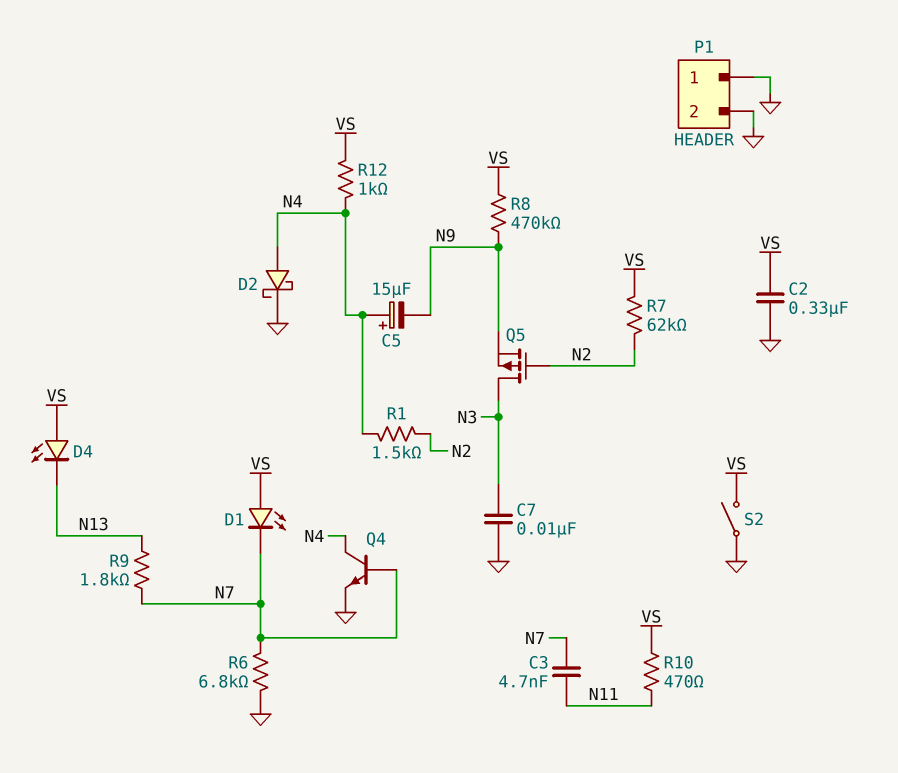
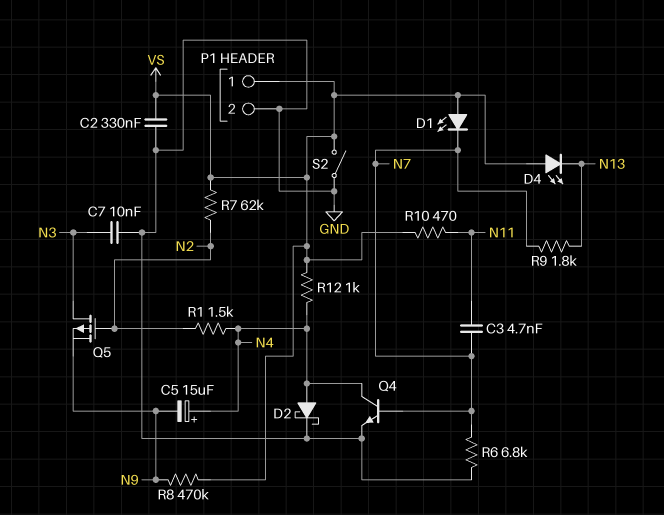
P1 pin 1: GND -> VS

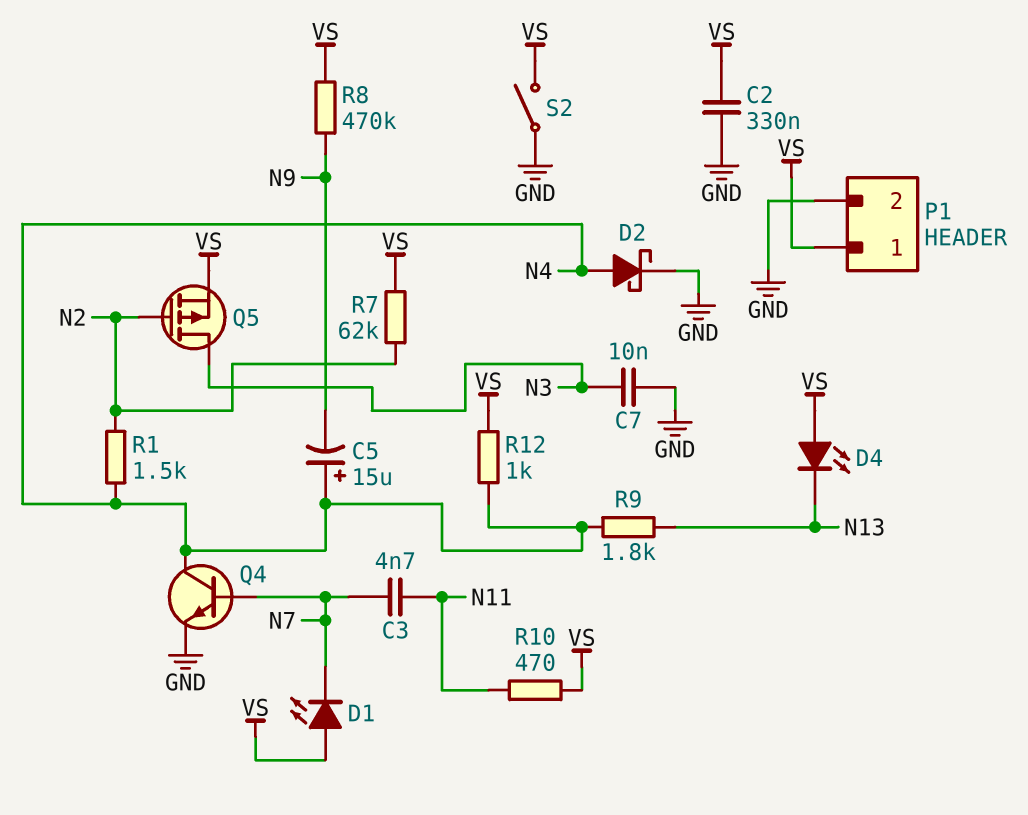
Q5: PMOS (G N2, D N3, S N9) -> PMOS (G N2, D N3, S VS)
R6: 6.8k (GND, N7) -> none
R9: 1.8k (N7, N13) -> 1.8k (N4, N13)

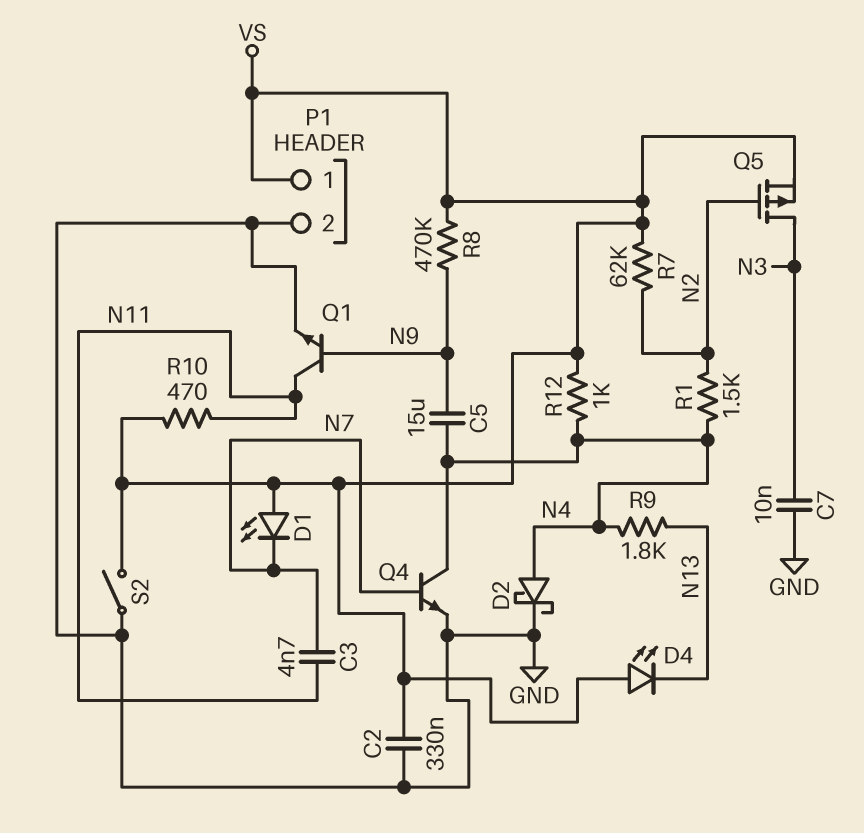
C5: 15uF (plus N4, minus N9) -> 15uF (N4, N9)
Q1: none -> NPN (B N9, C N11, E GND)

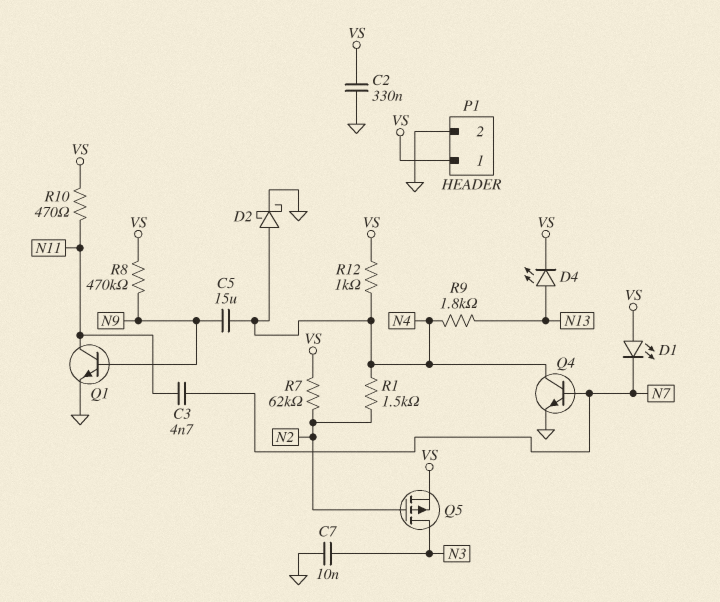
D4: LED (A VS, K N13) -> LED (A N13, K VS)
S2: switch (GND, VS) -> none

